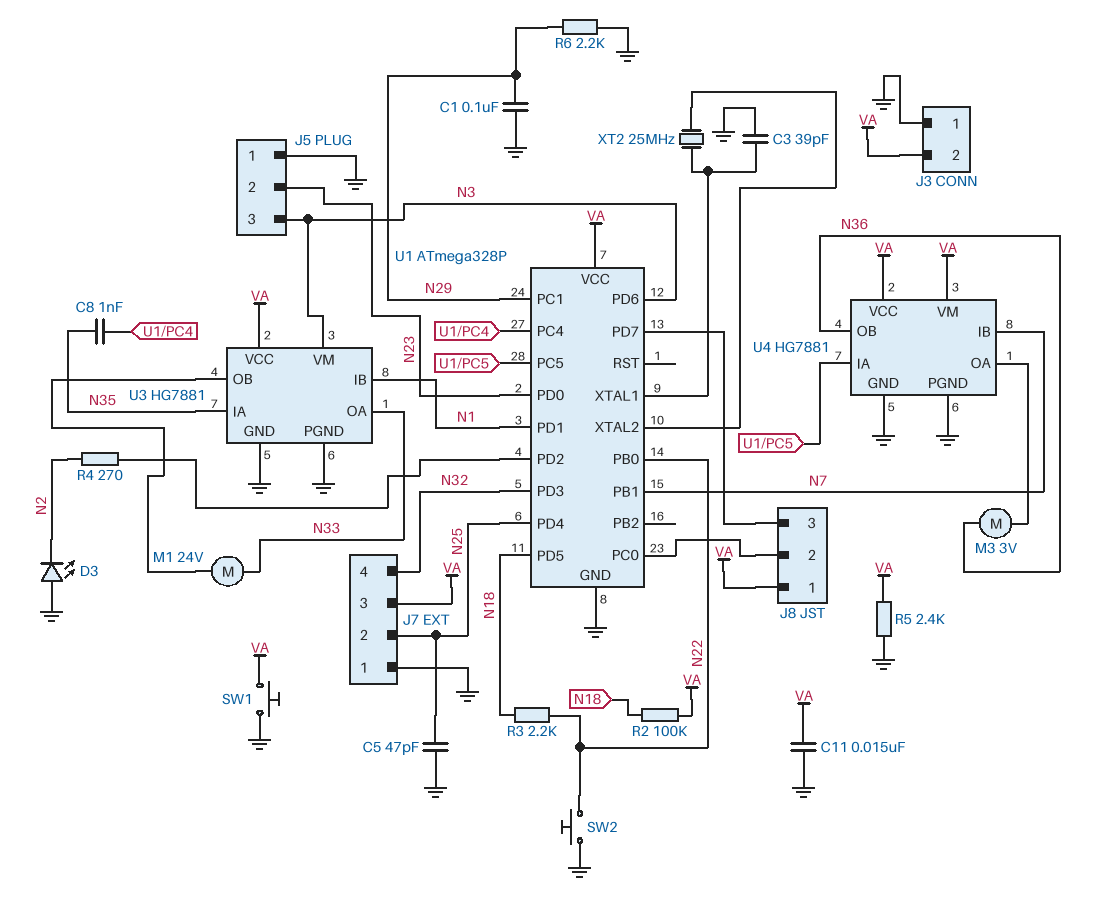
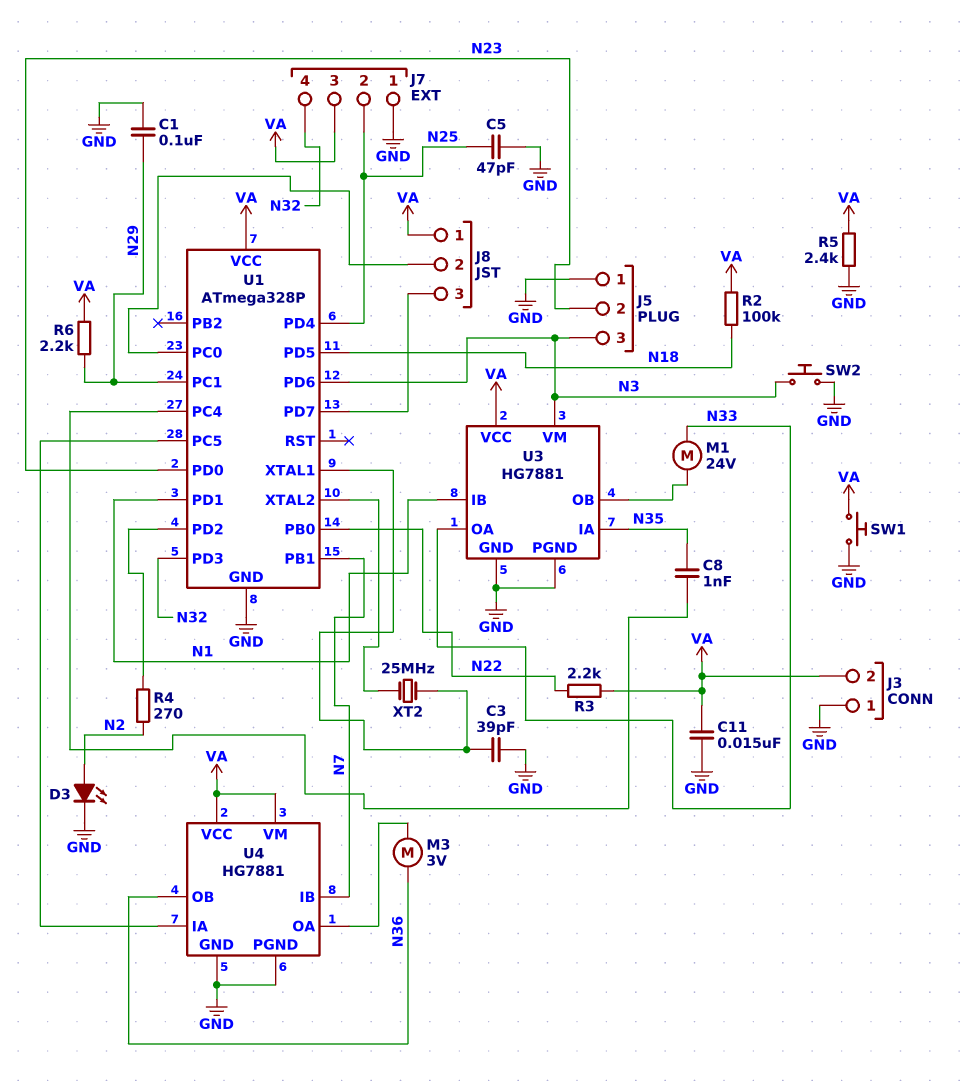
D3: LED (A GND, K N2) -> LED (A N2, K GND)
R3: 2.2k (N18, N22) -> 2.2k (N22, VA)
R6: 2.2k (GND, N29) -> 2.2k (N29, VA)
SW2: button (GND, N22) -> button (GND, N3)

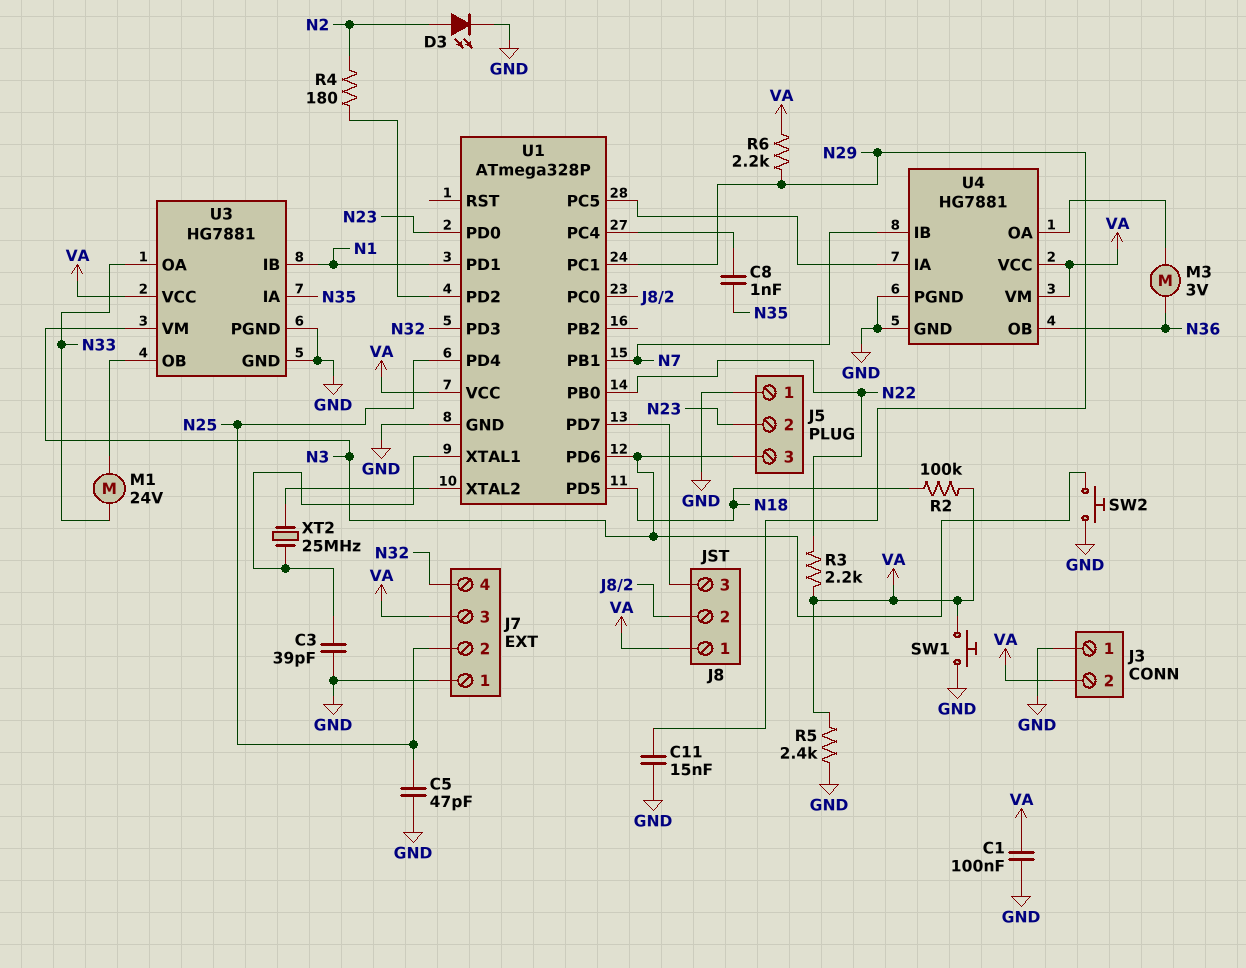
C1: 100nF (GND, N29) -> 100nF (GND, VA)
C11: 15nF (GND, VA) -> 15nF (GND, N29)
R4: 270 (N2, U1/PD2) -> 180 (N2, U1/PD2)

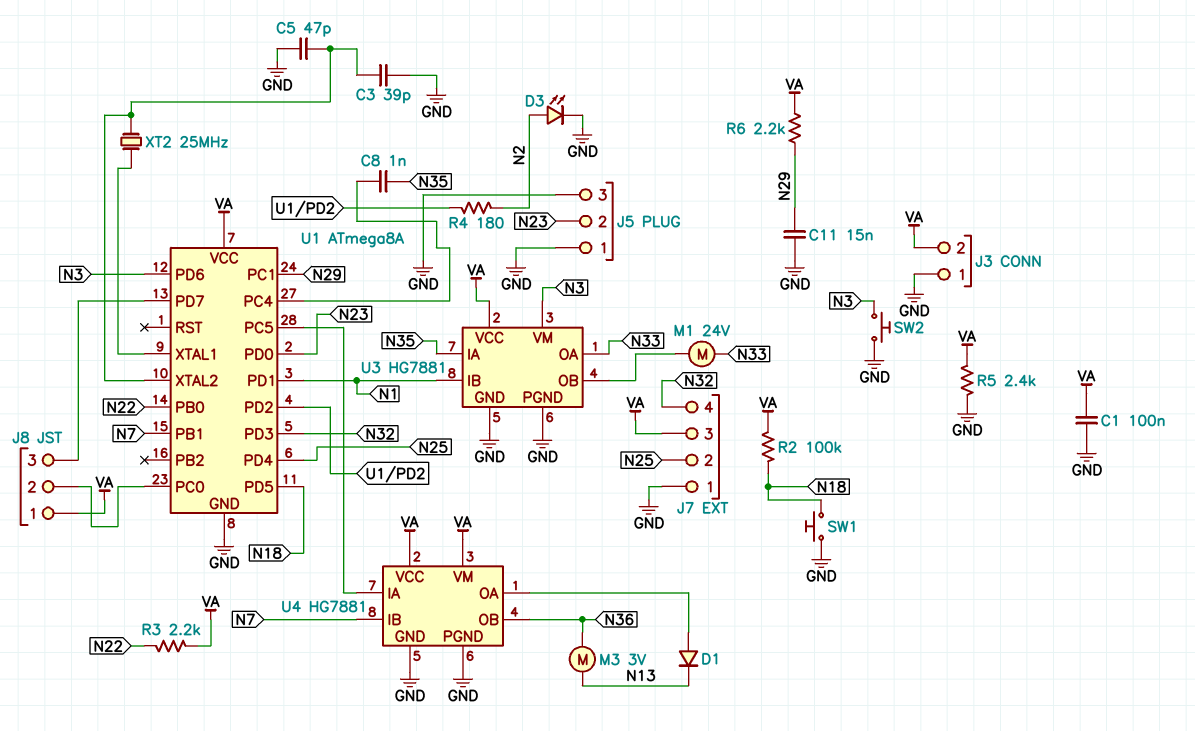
C3: 39pF (GND, U1/XTAL1) -> 39pF (GND, U1/XTAL2)
C5: 47pF (GND, N25) -> 47pF (GND, U1/XTAL2)
D1: none -> diode (A U4/OA, K N13)
J5 pin 3: N3 -> GND
M3: motor 3V (N36, U4/OA) -> motor 3V (N13, N36)
SW1: button (GND, VA) -> button (GND, N18)
U1: ATmega328P -> ATmega8A

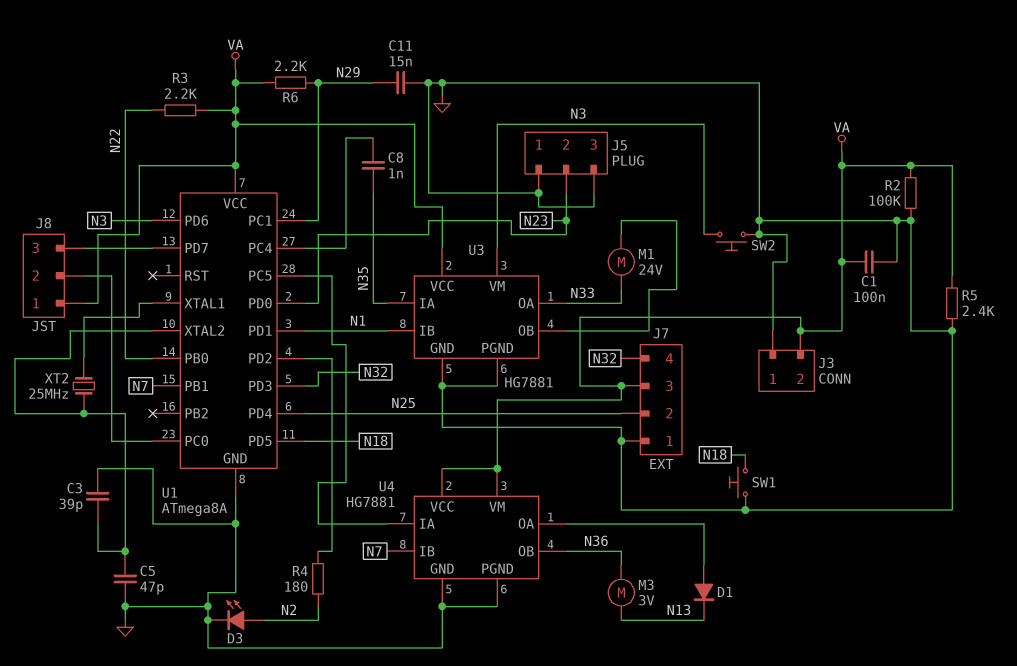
R2: 100k (N18, VA) -> 100k (GND, VA)

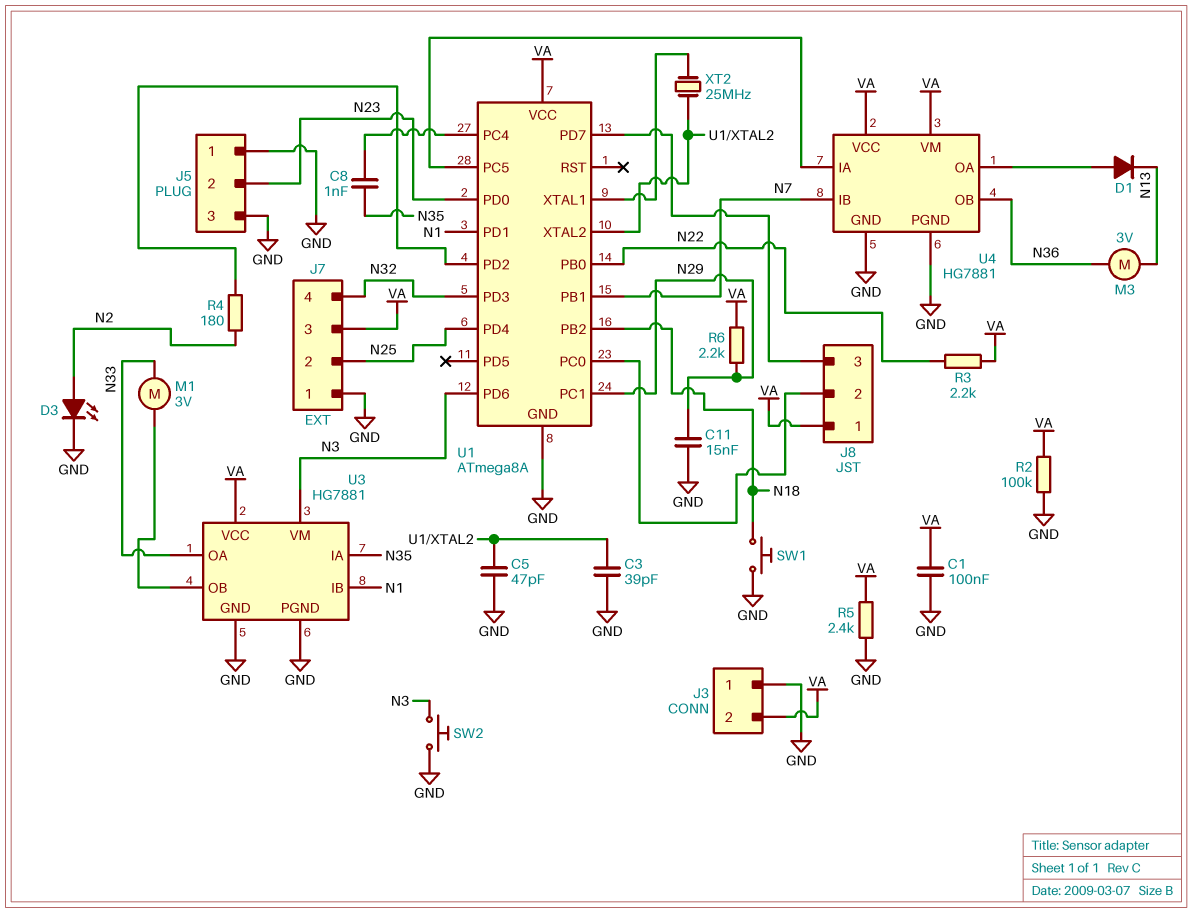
M1: motor 24V (N33, U3/OB) -> motor 3V (N33, U3/OB)
U1 pin PB2: none -> N18
U1 pin PD5: N18 -> none

